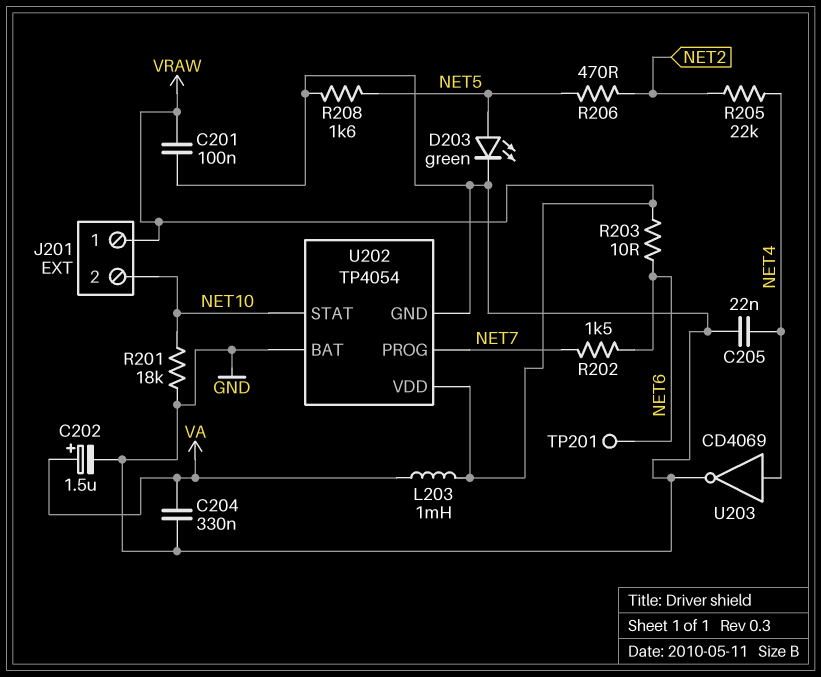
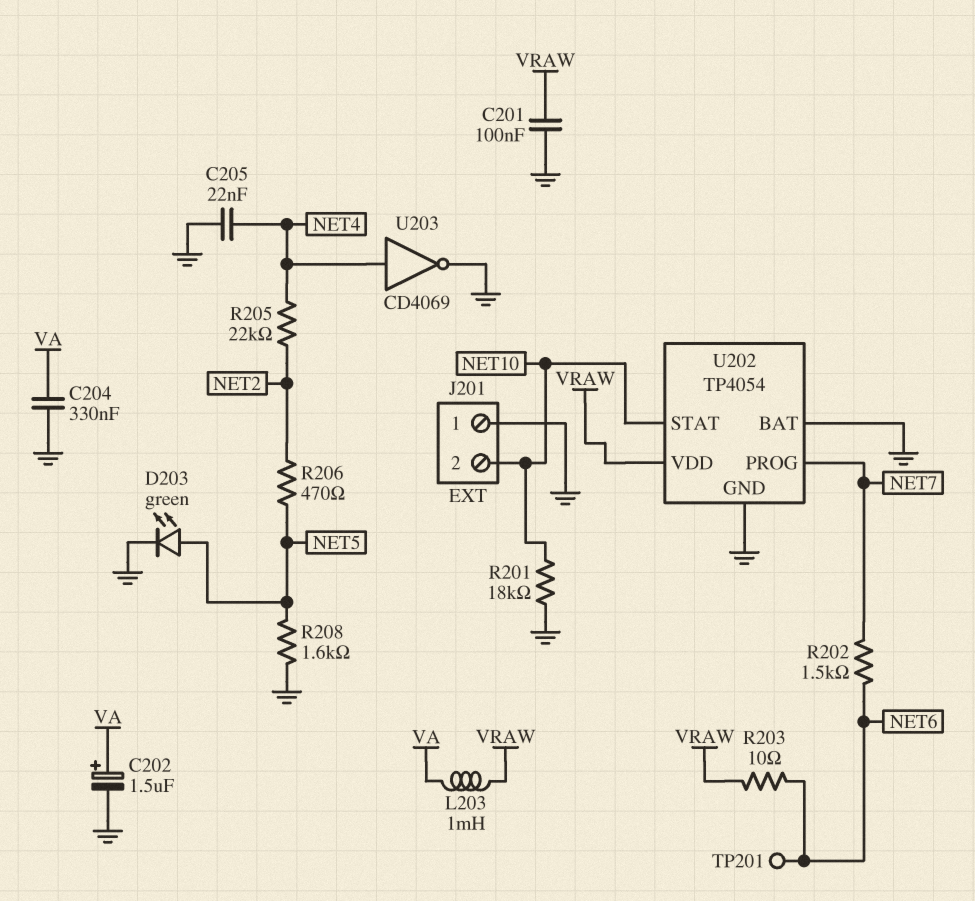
J201 pin 1: VRAW -> GND

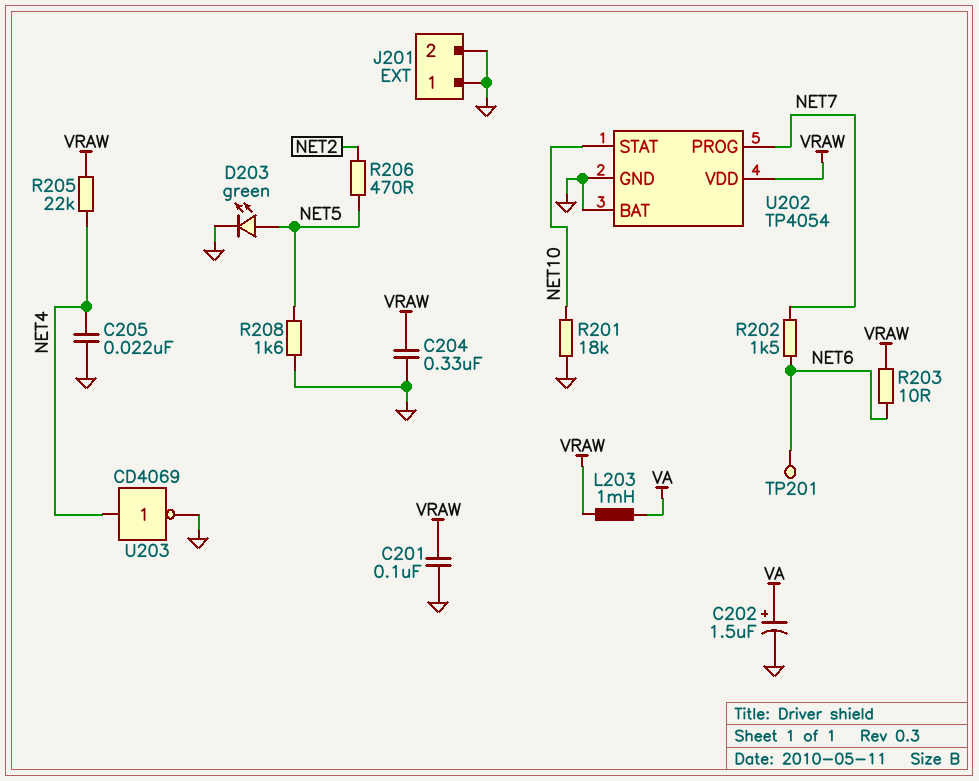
C204: 330nF (GND, VA) -> 330nF (GND, VRAW)
J201 pin 2: NET10 -> GND
R205: 22k (NET2, NET4) -> 22k (NET4, VRAW)

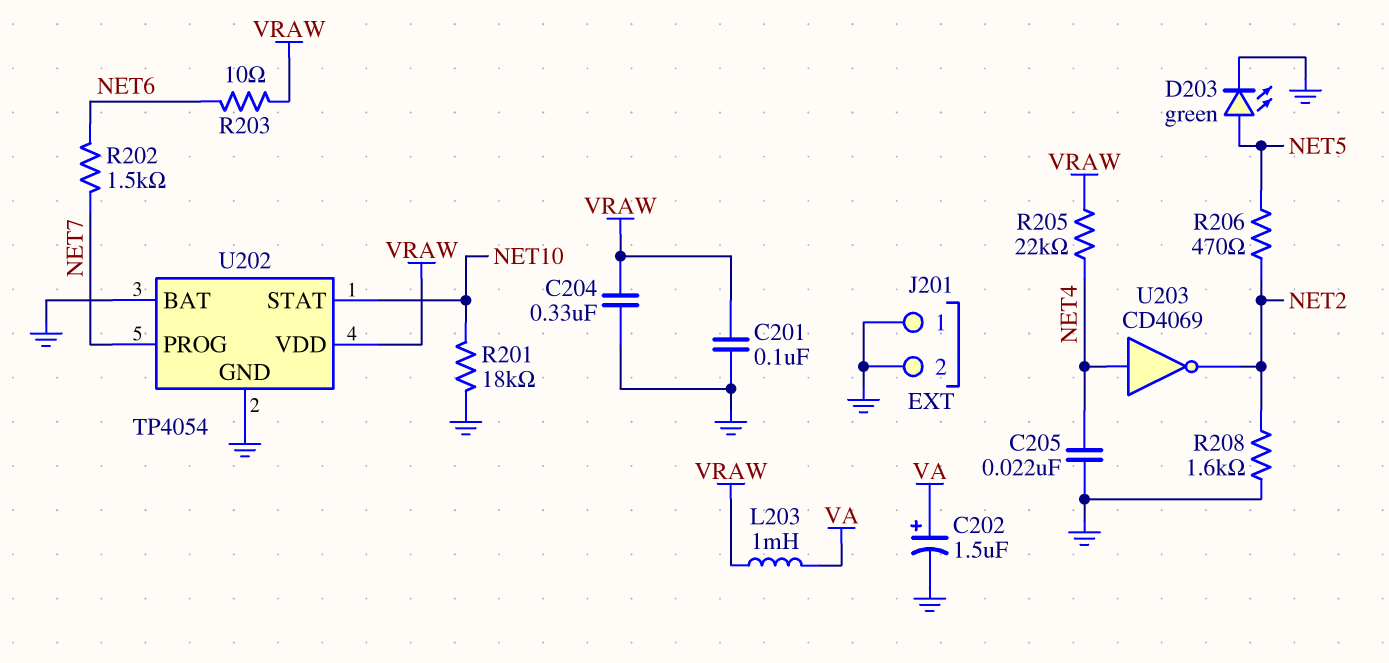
R208: 1.6k (GND, NET5) -> 1.6k (GND, NET2)
TP201: test point (NET6) -> none
U203: NOT CD4069 (in NET4, out GND) -> NOT CD4069 (in NET4, out NET2)

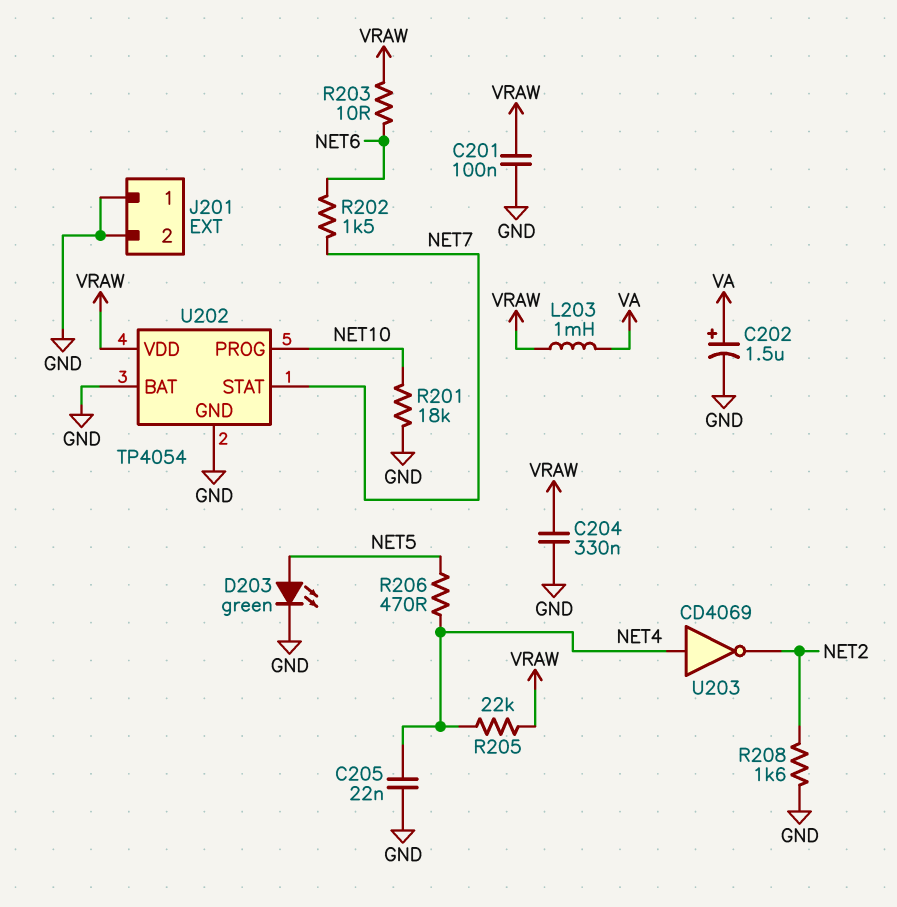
R206: 470 (NET2, NET5) -> 470 (NET4, NET5)
U202 pin PROG: NET7 -> NET10
U202 pin STAT: NET10 -> NET7

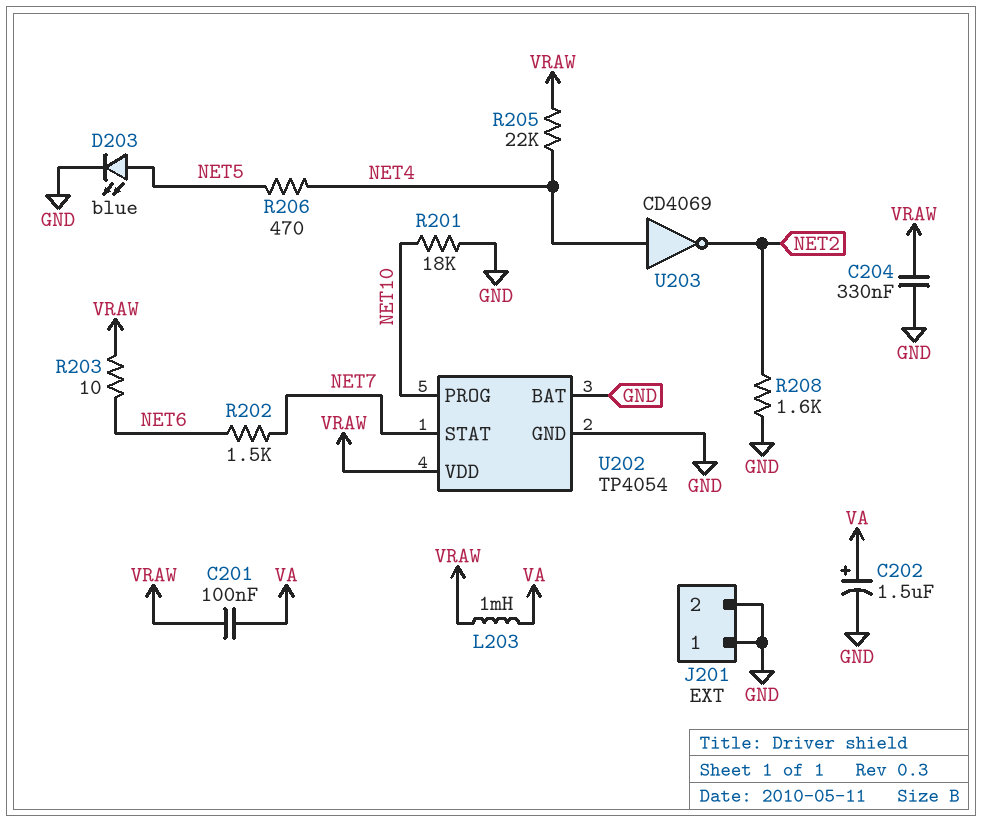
C201: 100nF (GND, VRAW) -> 100nF (VA, VRAW)
C205: 22nF (GND, NET4) -> none
D203: LED green (A NET5, K GND) -> LED blue (A NET5, K GND)

